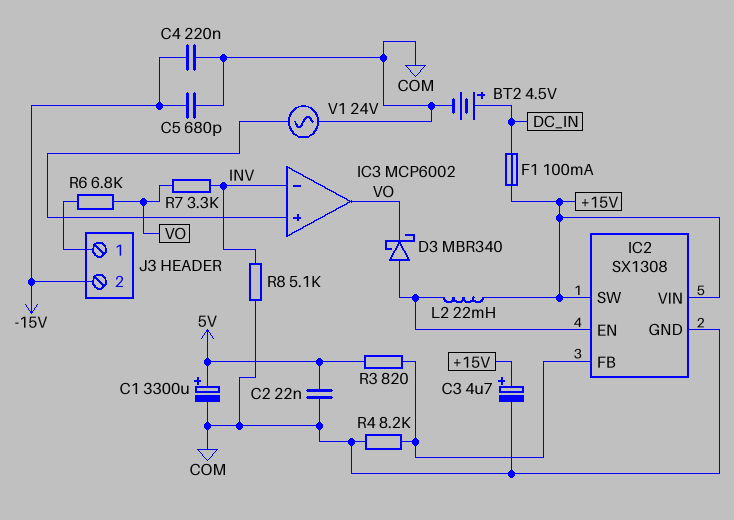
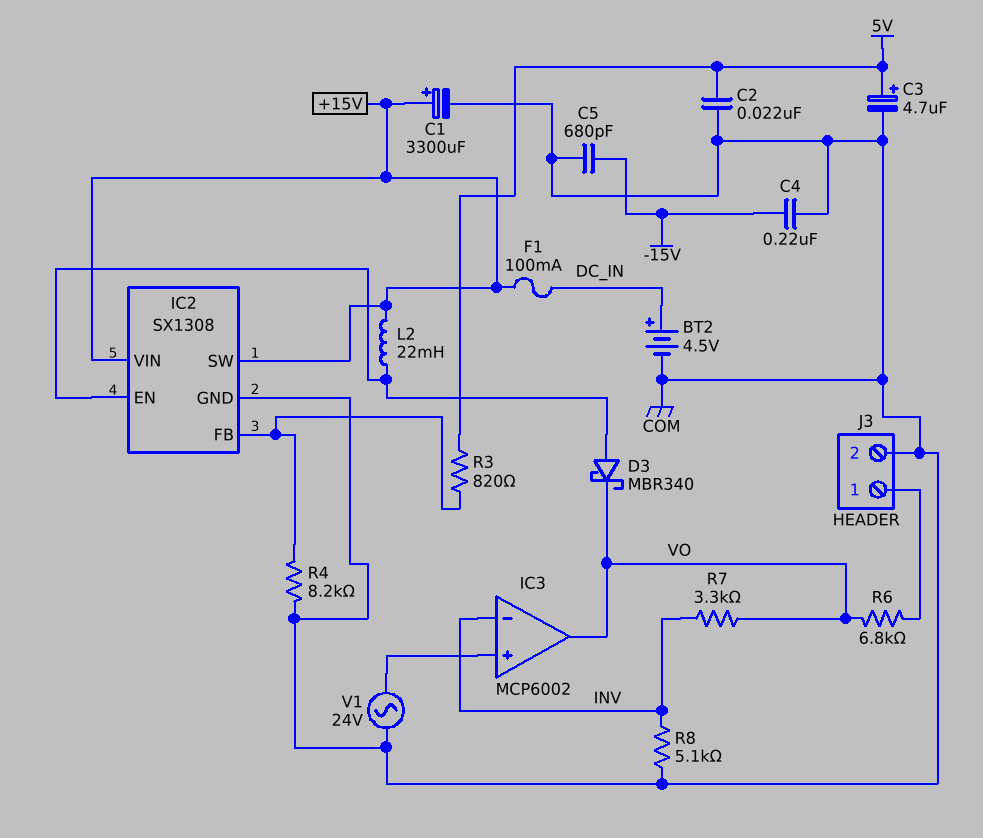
C1: 3300uF (plus 5V, minus COM) -> 3300uF (plus +15V, minus COM)
C3: 4.7uF (plus +15V, minus COM) -> 4.7uF (plus 5V, minus COM)
J3 pin 2: -15V -> COM

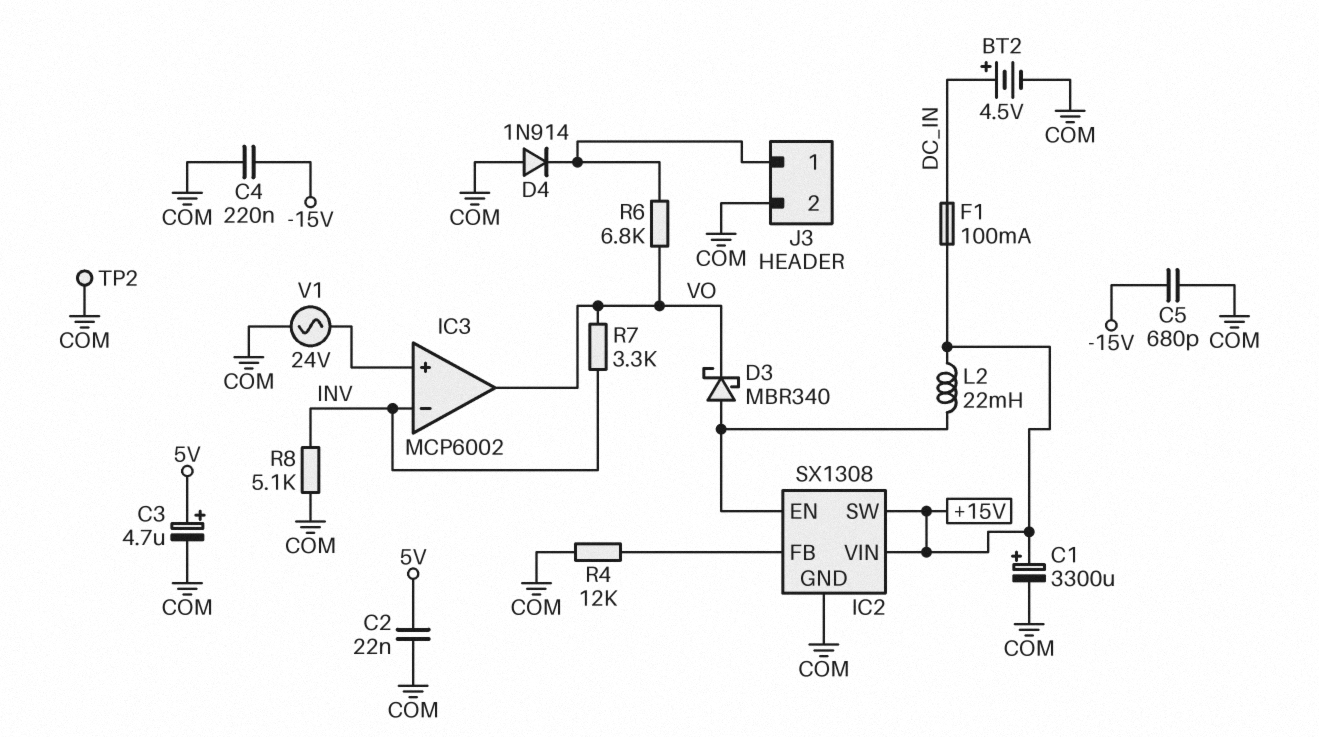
D4: none -> diode 1N914 (A COM, K J3/1)
R3: 820 (5V, IC2/FB) -> none
R4: 8.2k (COM, IC2/FB) -> 12k (COM, IC2/FB)
TP2: none -> test point (COM)

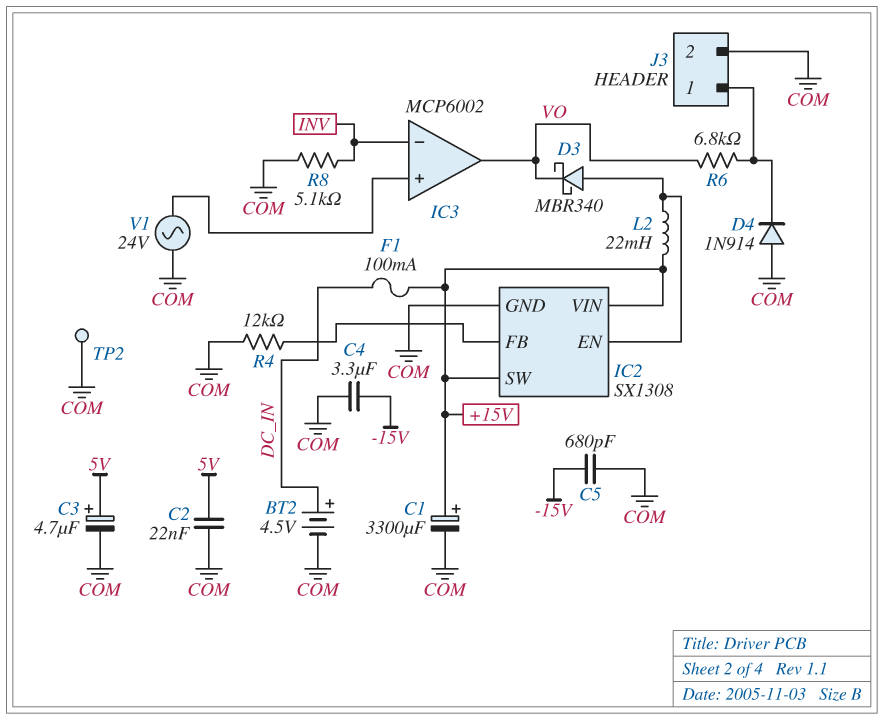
C4: 220nF (-15V, COM) -> 3.3uF (-15V, COM)
R7: 3.3k (INV, VO) -> none

